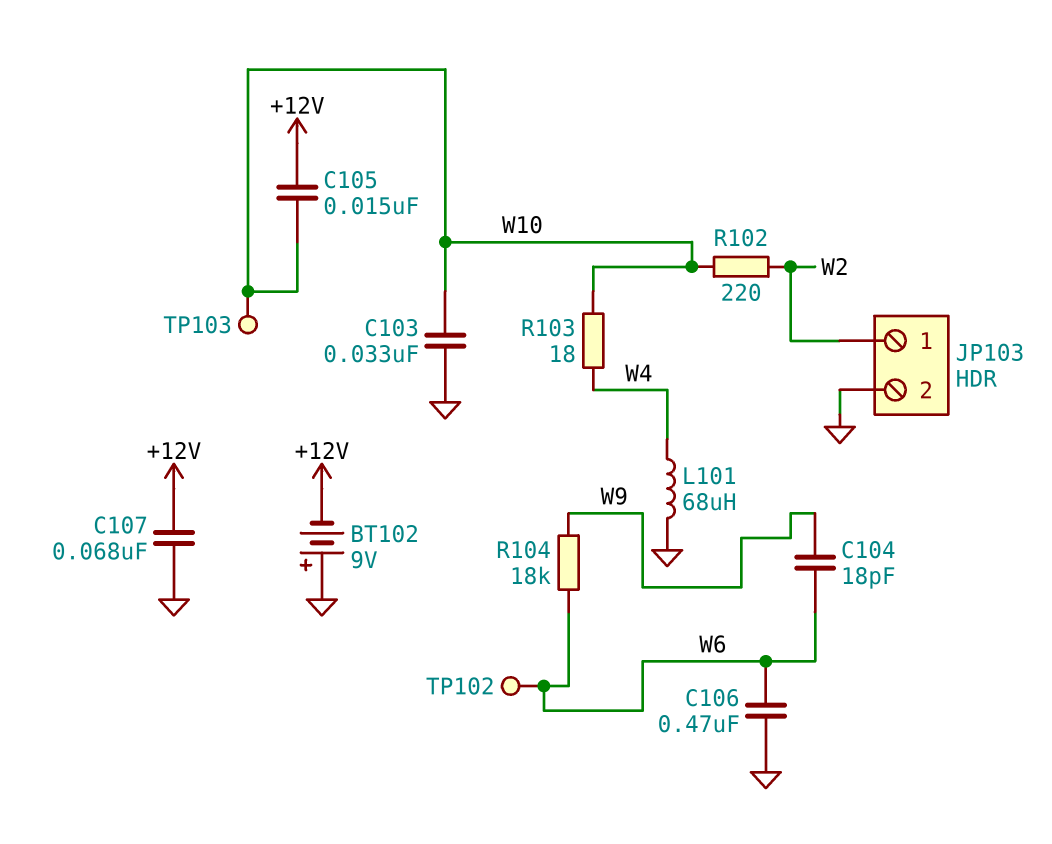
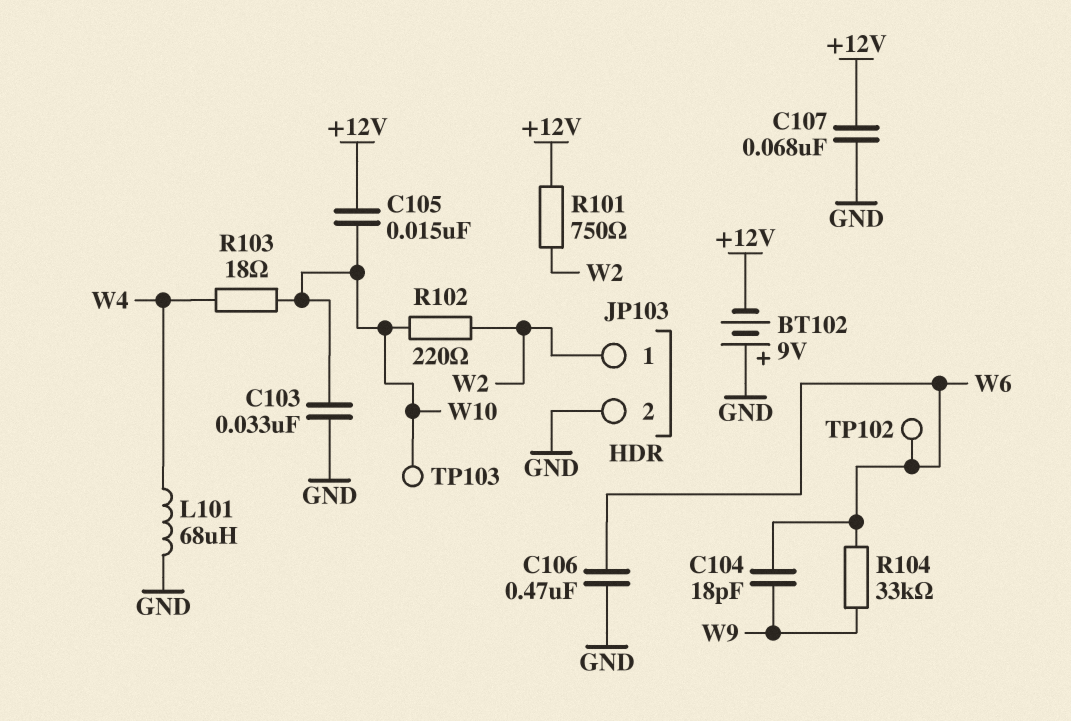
R101: none -> 750 (+12V, W2)
R104: 18k (W6, W9) -> 33k (W6, W9)

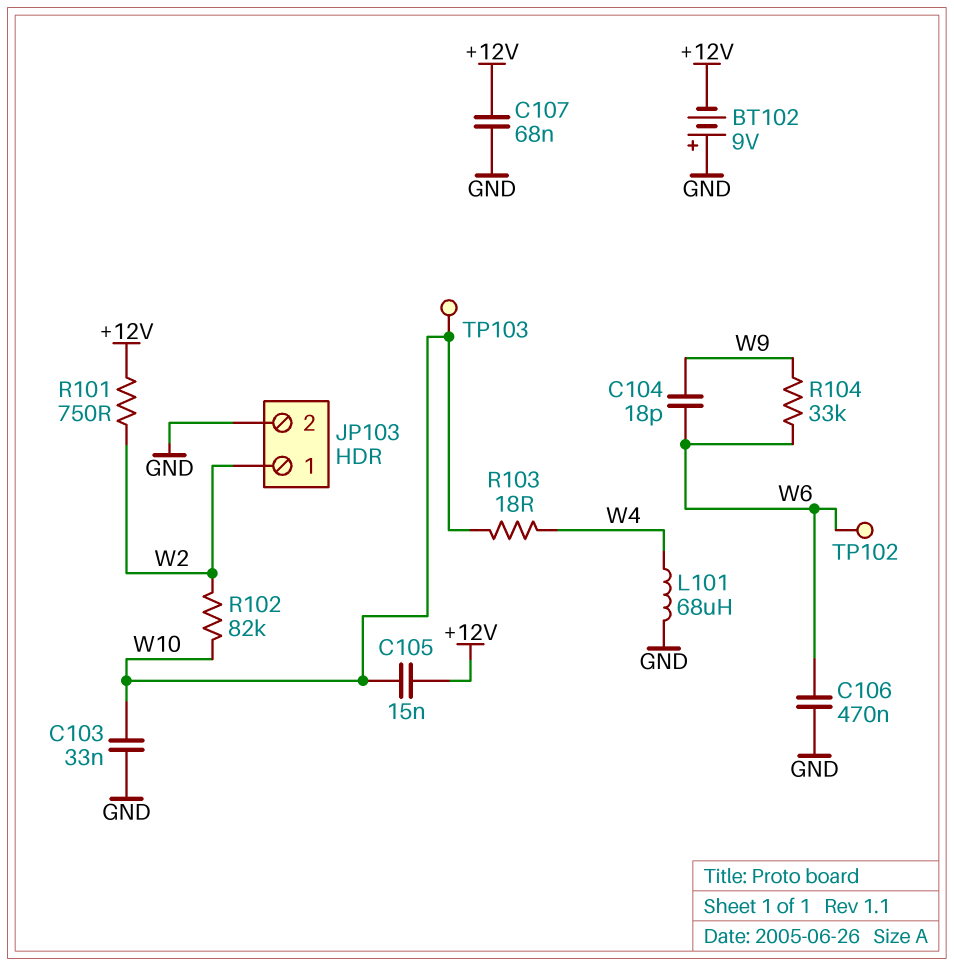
R102: 220 (W2, W10) -> 82k (W2, W10)

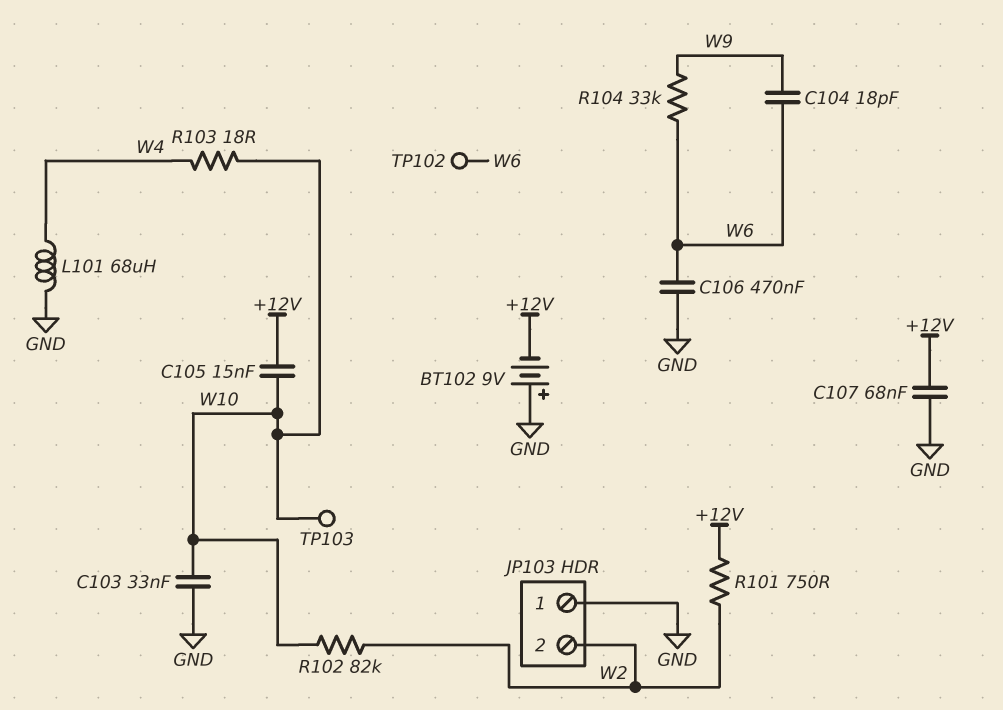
JP103 pin 1: W2 -> GND
JP103 pin 2: GND -> W2

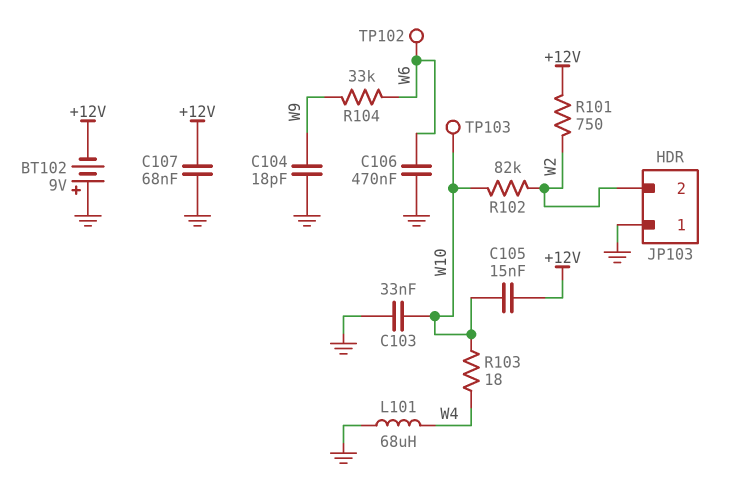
C104: 18pF (W6, W9) -> 18pF (GND, W9)

